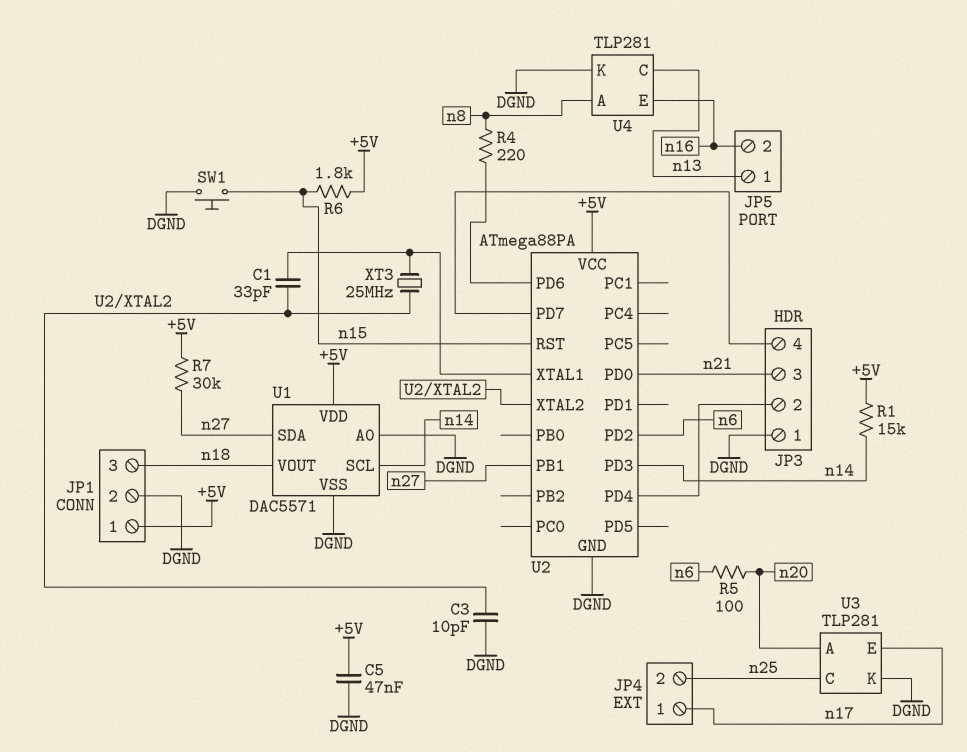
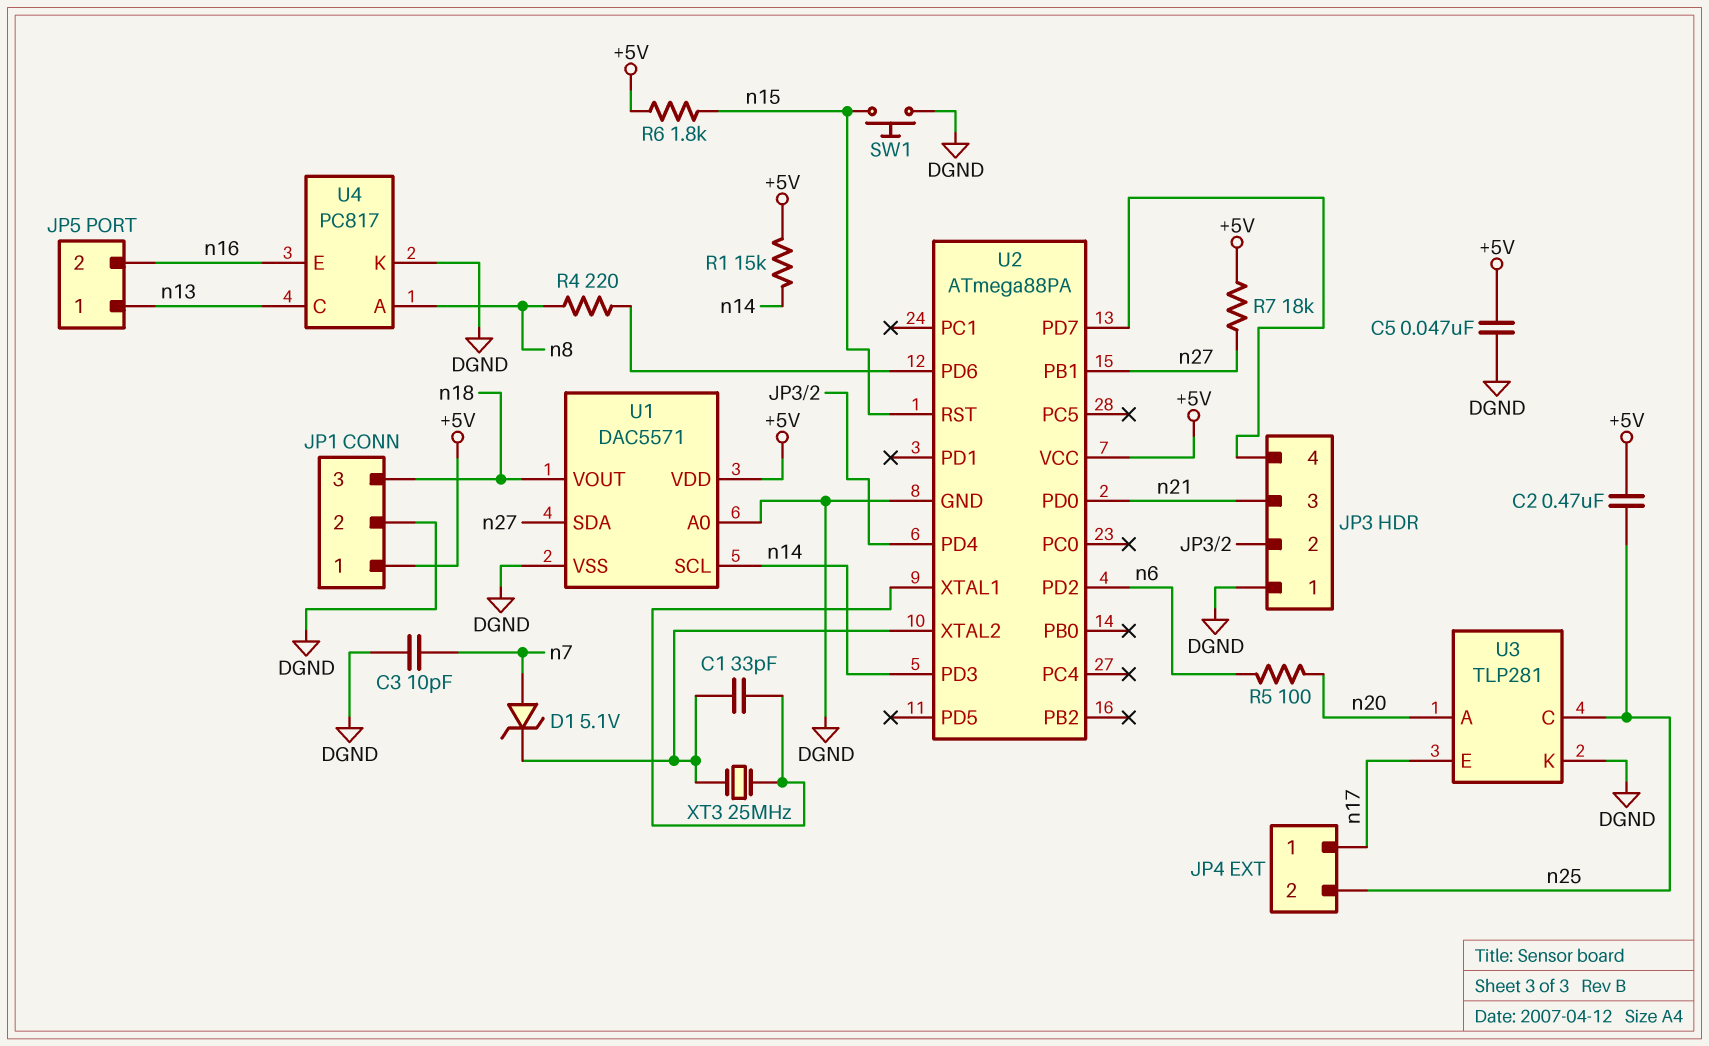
C2: none -> 470nF (+5V, n25)
C3: 10pF (DGND, U2/XTAL2) -> 10pF (DGND, n7)
D1: none -> zener 5.1V (A n7, K U2/XTAL2)
R7: 30k (+5V, n27) -> 18k (+5V, n27)
U4: TLP281 -> PC817

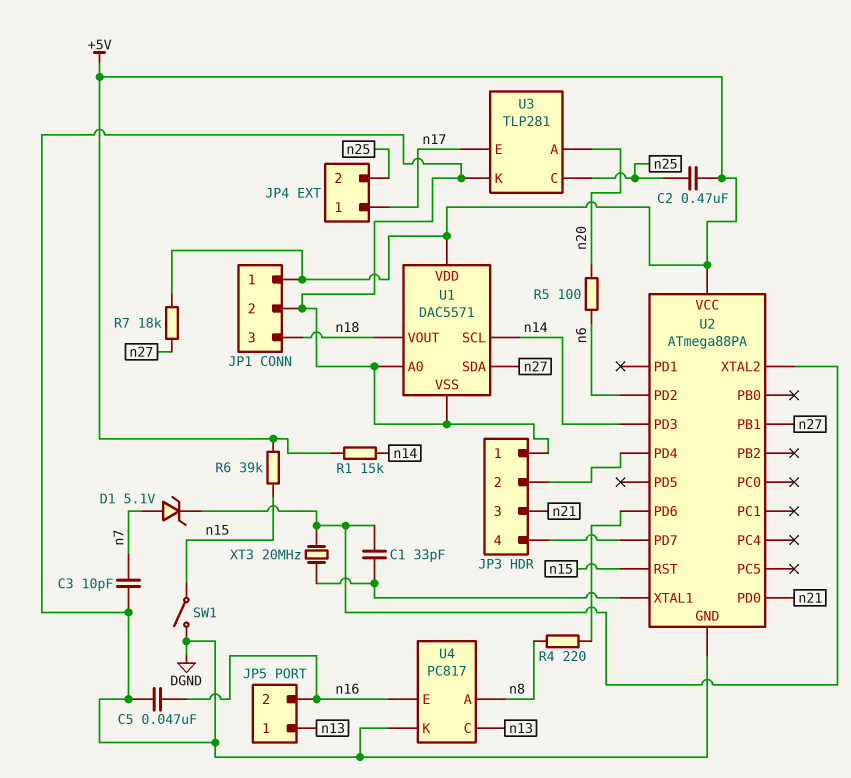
C5: 47nF (+5V, DGND) -> 47nF (DGND, n16)
R6: 1.8k (+5V, n15) -> 39k (+5V, n15)
SW1: button (DGND, n15) -> switch (DGND, n15)
XT3: 25MHz (U2/XTAL1, U2/XTAL2) -> 20MHz (U2/XTAL1, U2/XTAL2)

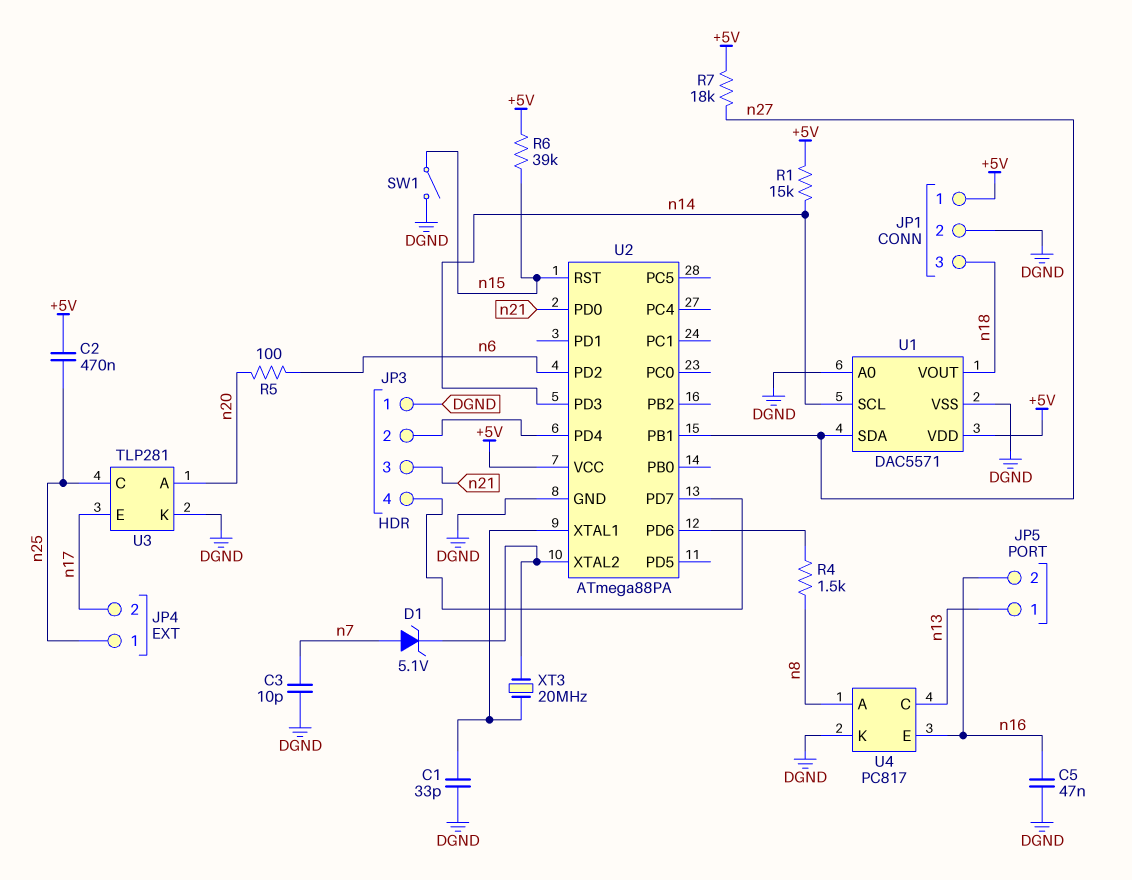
C1: 33pF (U2/XTAL1, U2/XTAL2) -> 33pF (DGND, U2/XTAL1)
JP4 pin 1: n17 -> n25
JP4 pin 2: n25 -> n17
R4: 220 (U2/PD6, n8) -> 1.5k (U2/PD6, n8)

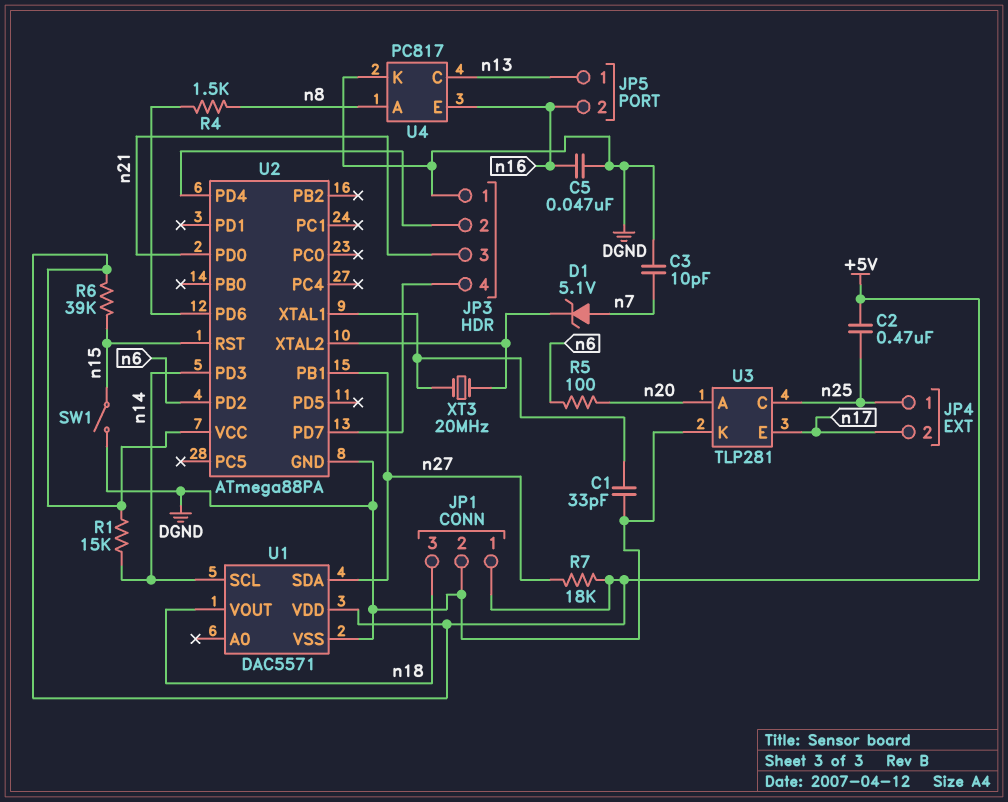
U1 pin A0: DGND -> none

